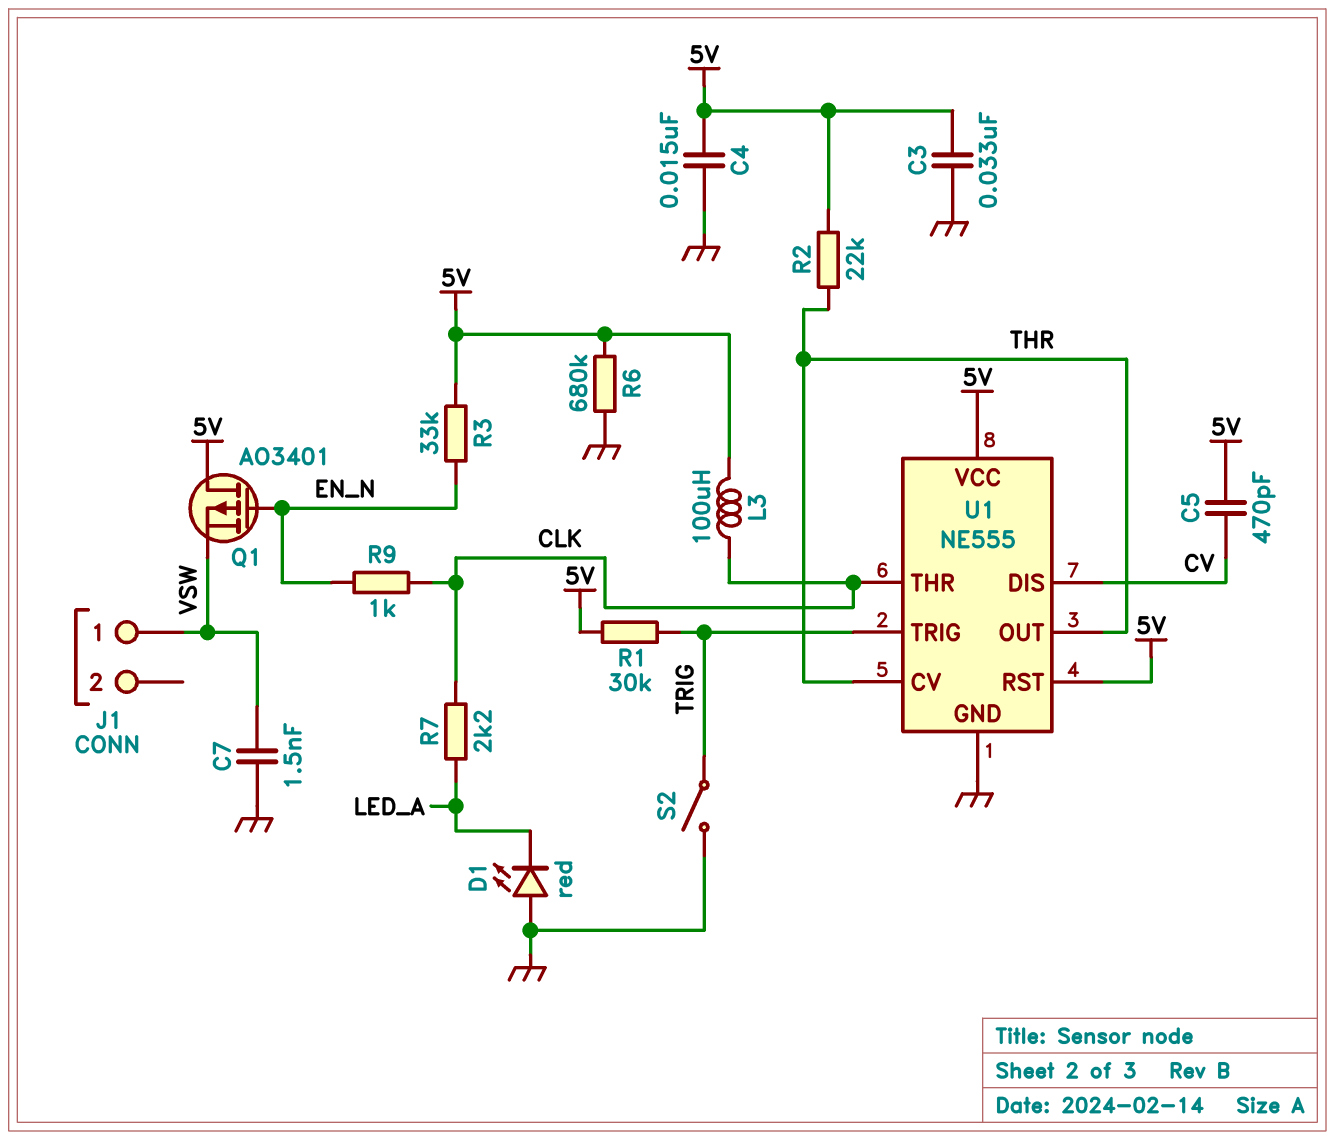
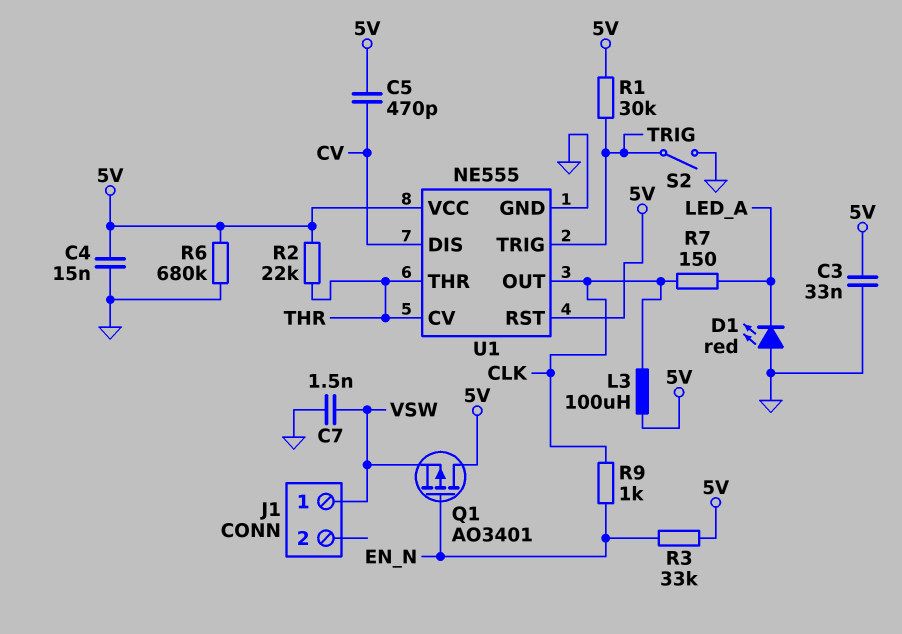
R7: 2.2k (CLK, LED_A) -> 150 (CLK, LED_A)
U1 pin OUT: THR -> CLK
U1 pin THR: CLK -> THR

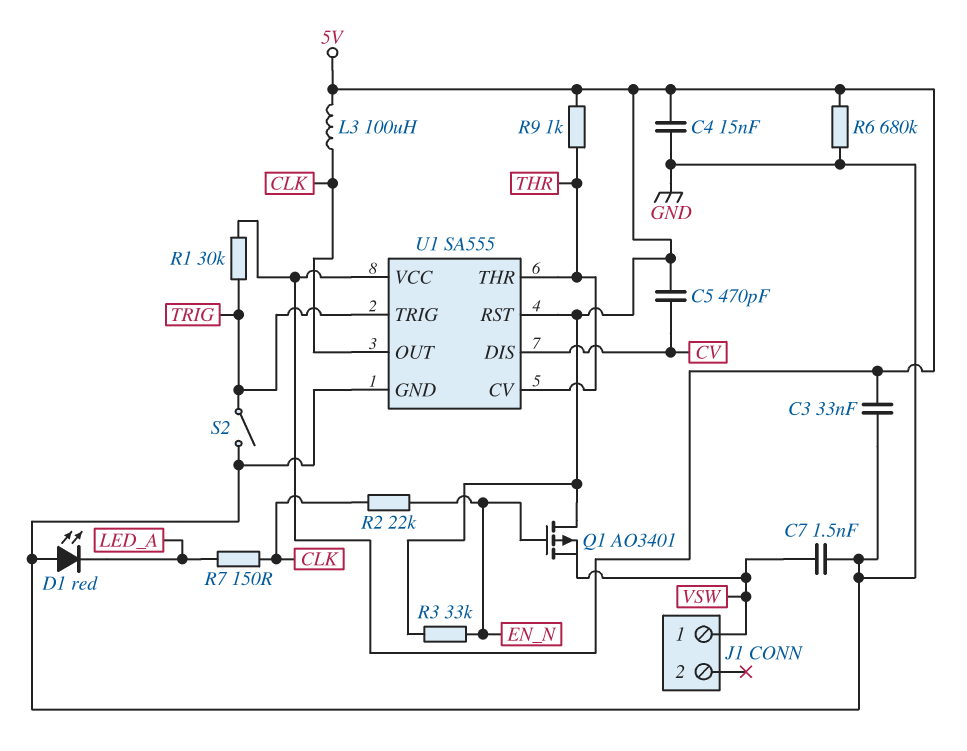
R2: 22k (5V, THR) -> 22k (CLK, EN_N)
R9: 1k (CLK, EN_N) -> 1k (5V, THR)
U1: NE555 -> SA555

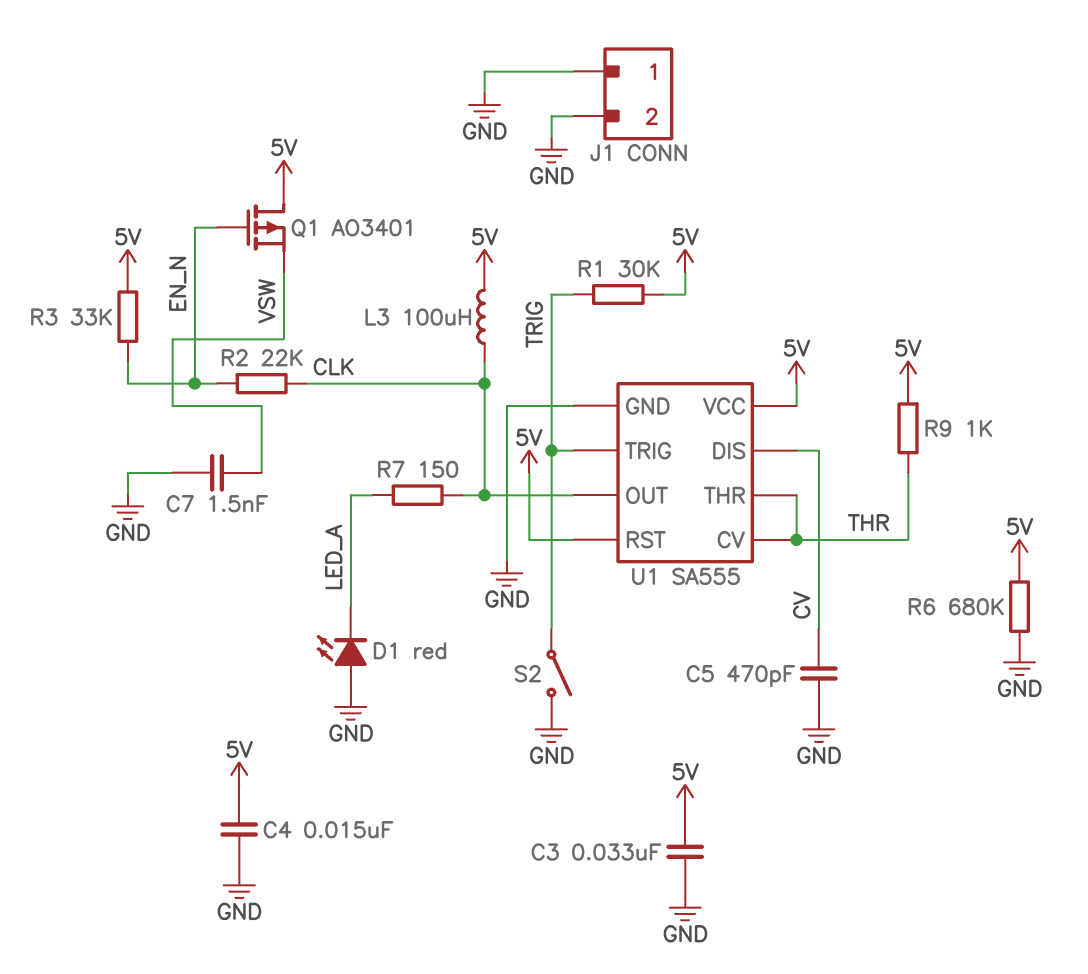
C5: 470pF (5V, CV) -> 470pF (CV, GND)
J1 pin 1: VSW -> GND
J1 pin 2: none -> GND

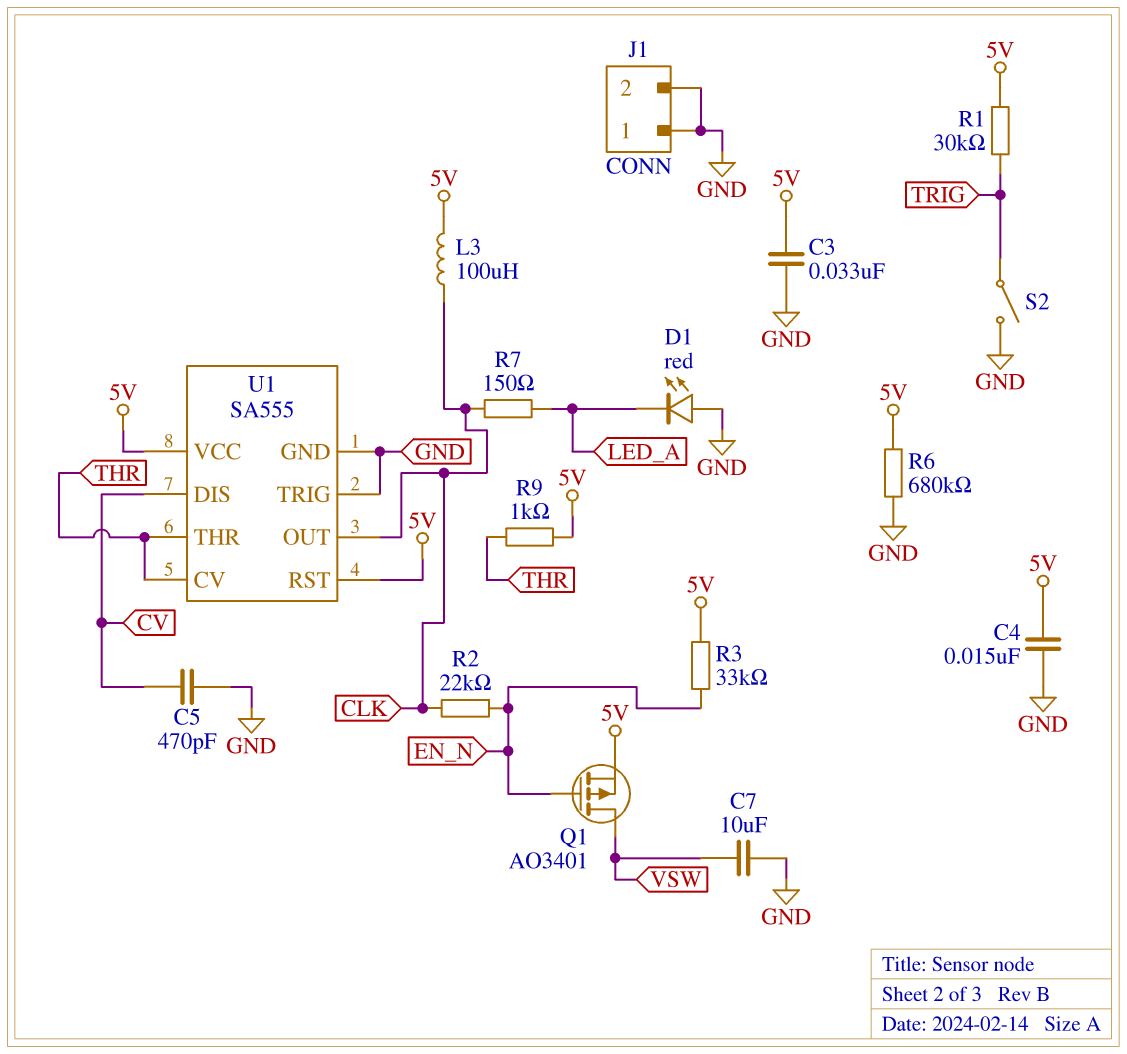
C7: 1.5nF (GND, VSW) -> 10uF (GND, VSW)
Q1: PMOS AO3401 (G EN_N, D 5V, S VSW) -> PMOS AO3401 (G EN_N, D VSW, S 5V)
U1 pin TRIG: TRIG -> GND

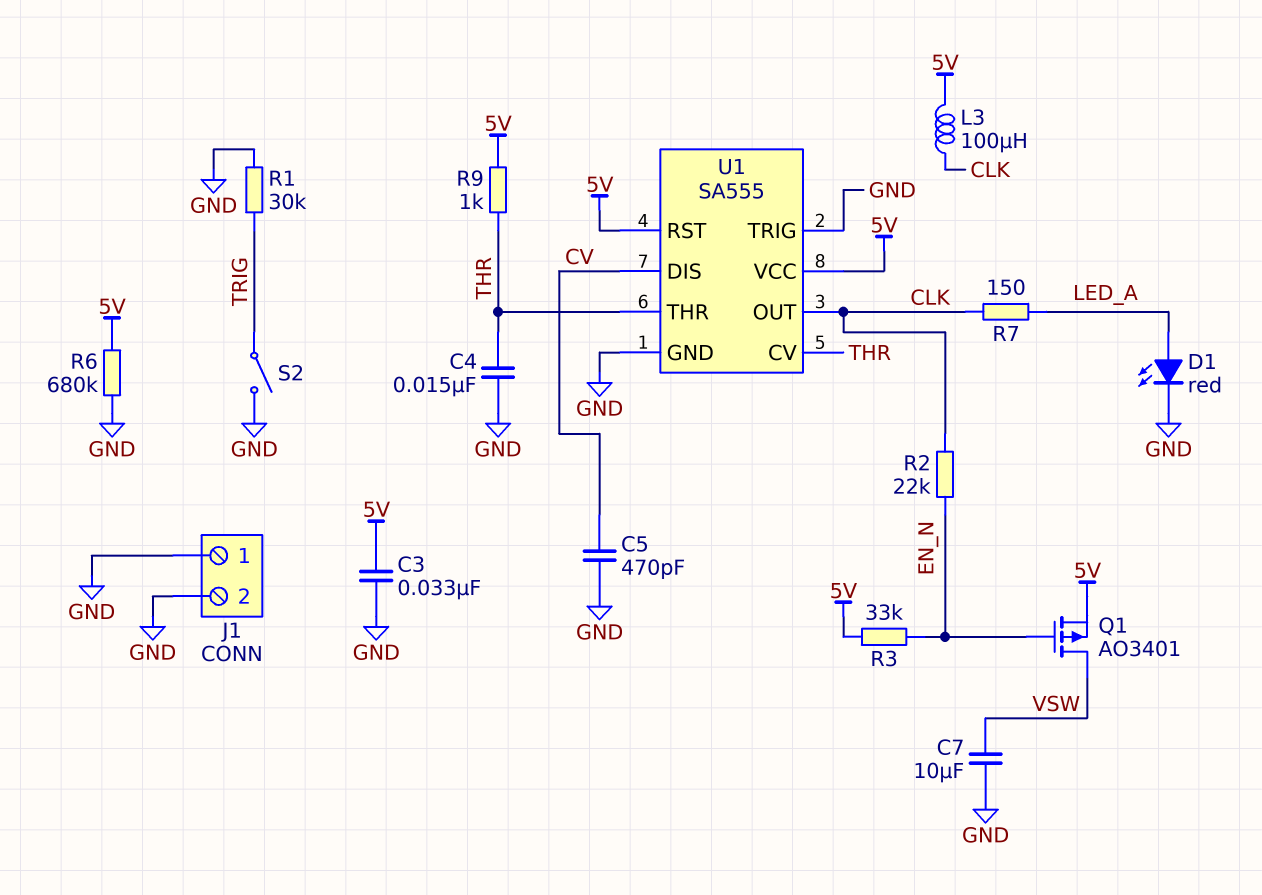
C4: 15nF (5V, GND) -> 15nF (GND, THR)
D1: LED red (A GND, K LED_A) -> LED red (A LED_A, K GND)
R1: 30k (5V, TRIG) -> 30k (GND, TRIG)

